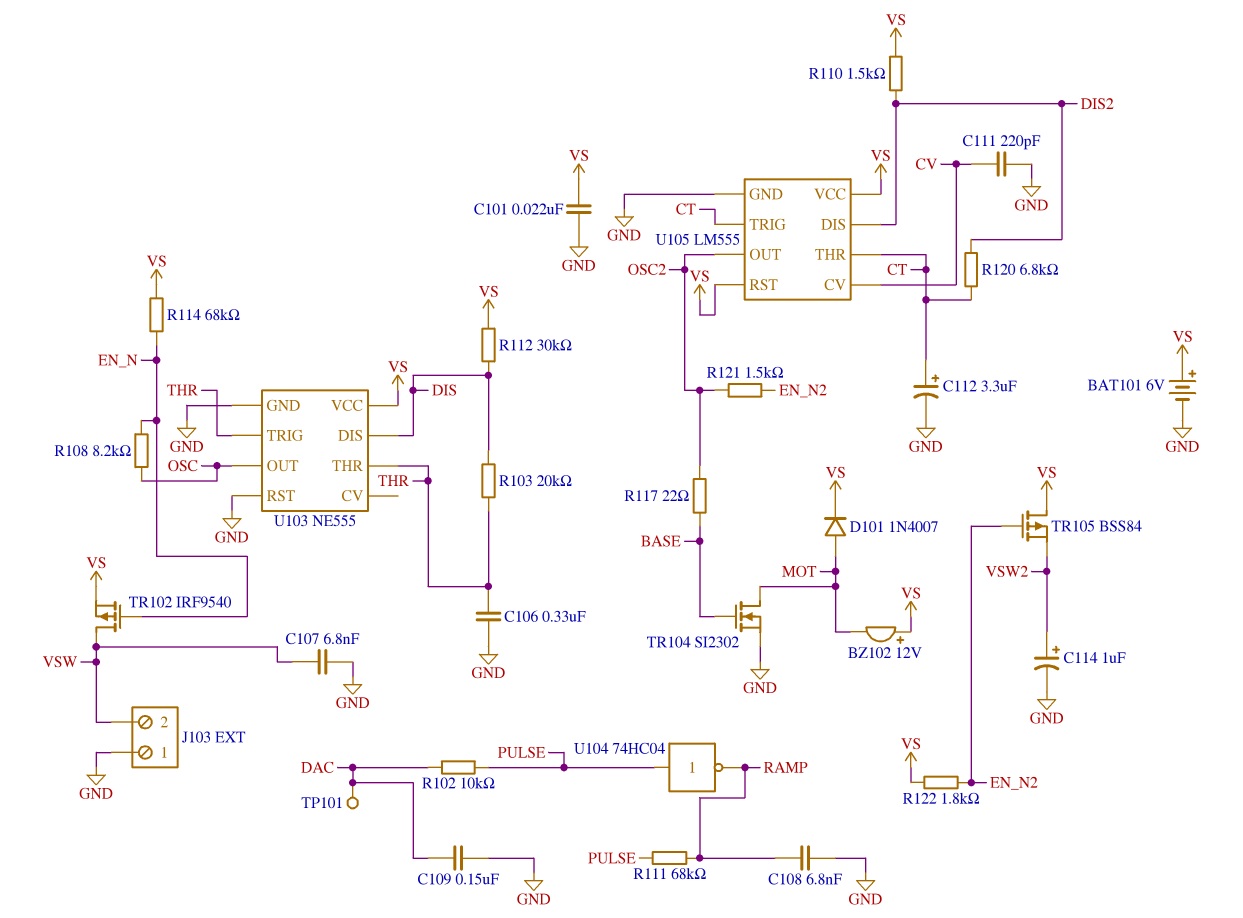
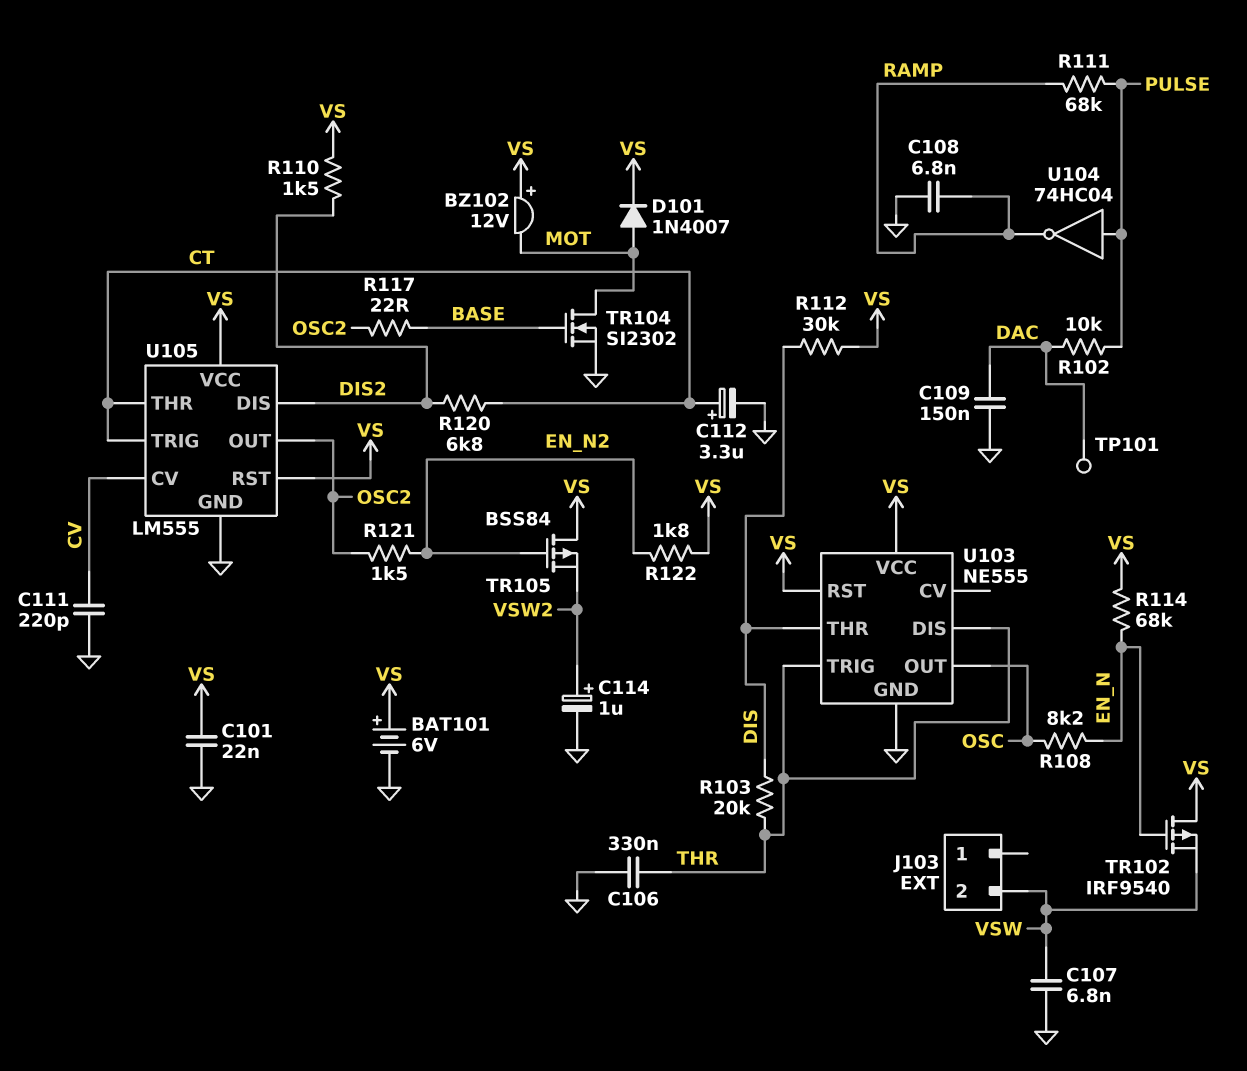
J103 pin 1: GND -> none
TR102: PMOS IRF9540 (G EN_N, D VSW, S VS) -> PMOS IRF9540 (G EN_N, D VS, S VSW)
U103 pin DIS: DIS -> THR
U103 pin RST: GND -> VS
U103 pin THR: THR -> DIS

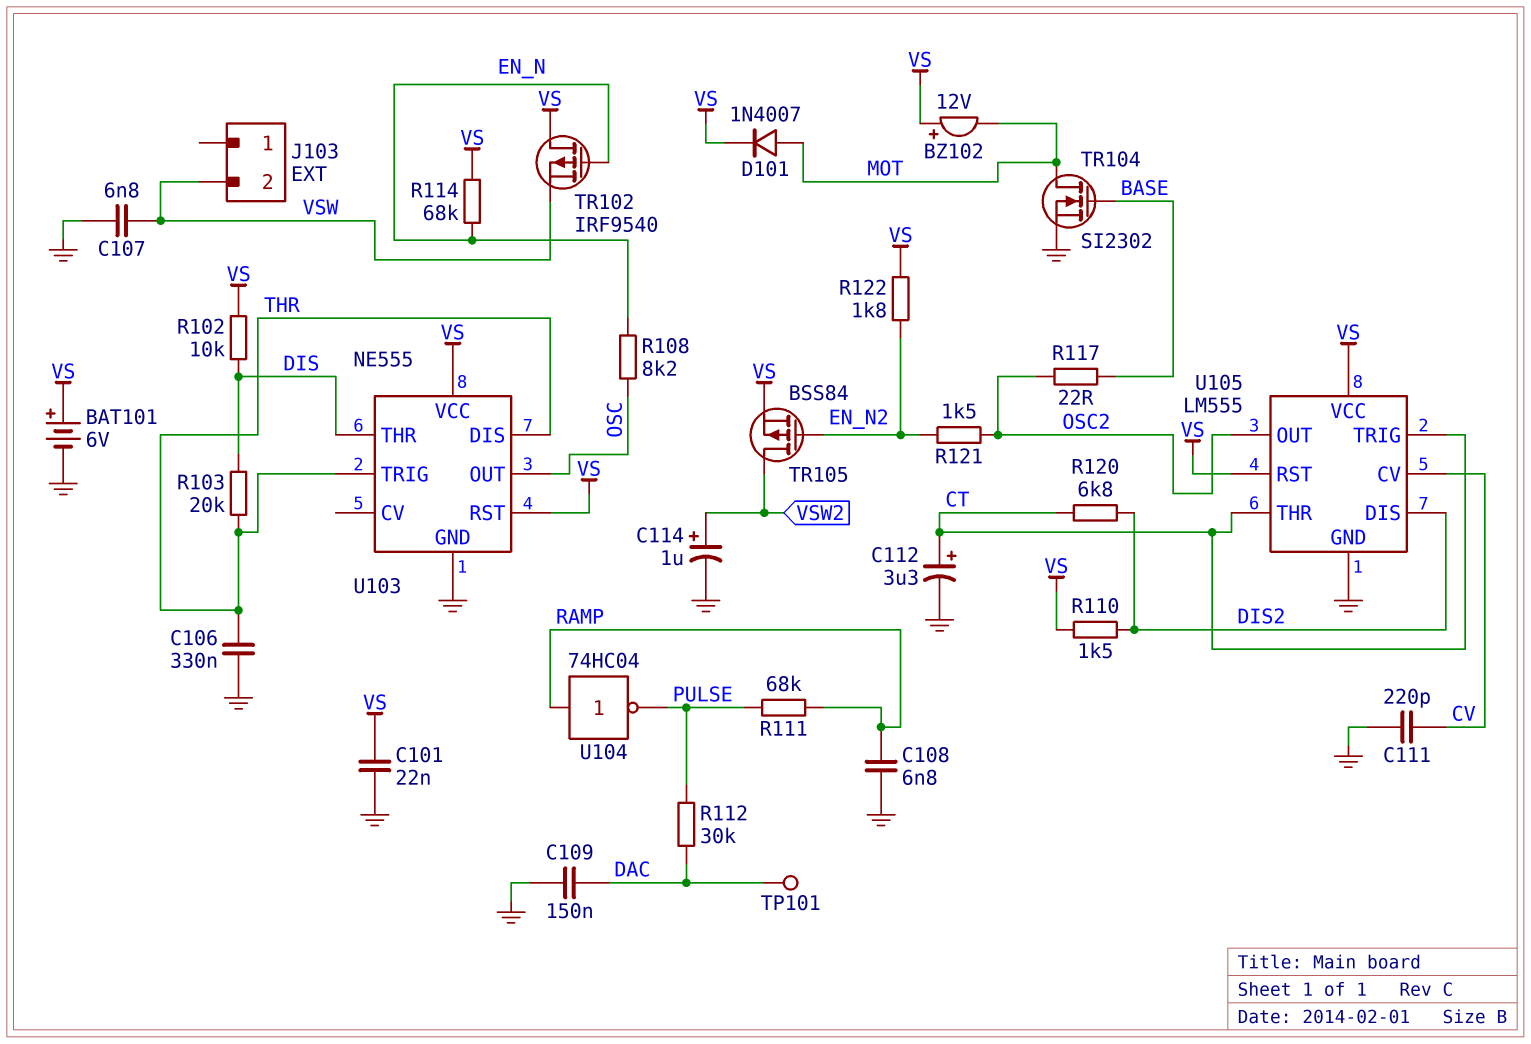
R102: 10k (DAC, PULSE) -> 10k (DIS, VS)
R112: 30k (DIS, VS) -> 30k (DAC, PULSE)
TR105: PMOS BSS84 (G EN_N2, D VS, S VSW2) -> PMOS BSS84 (G EN_N2, D VSW2, S VS)
U104: NOT 74HC04 (in PULSE, out RAMP) -> NOT 74HC04 (in RAMP, out PULSE)

